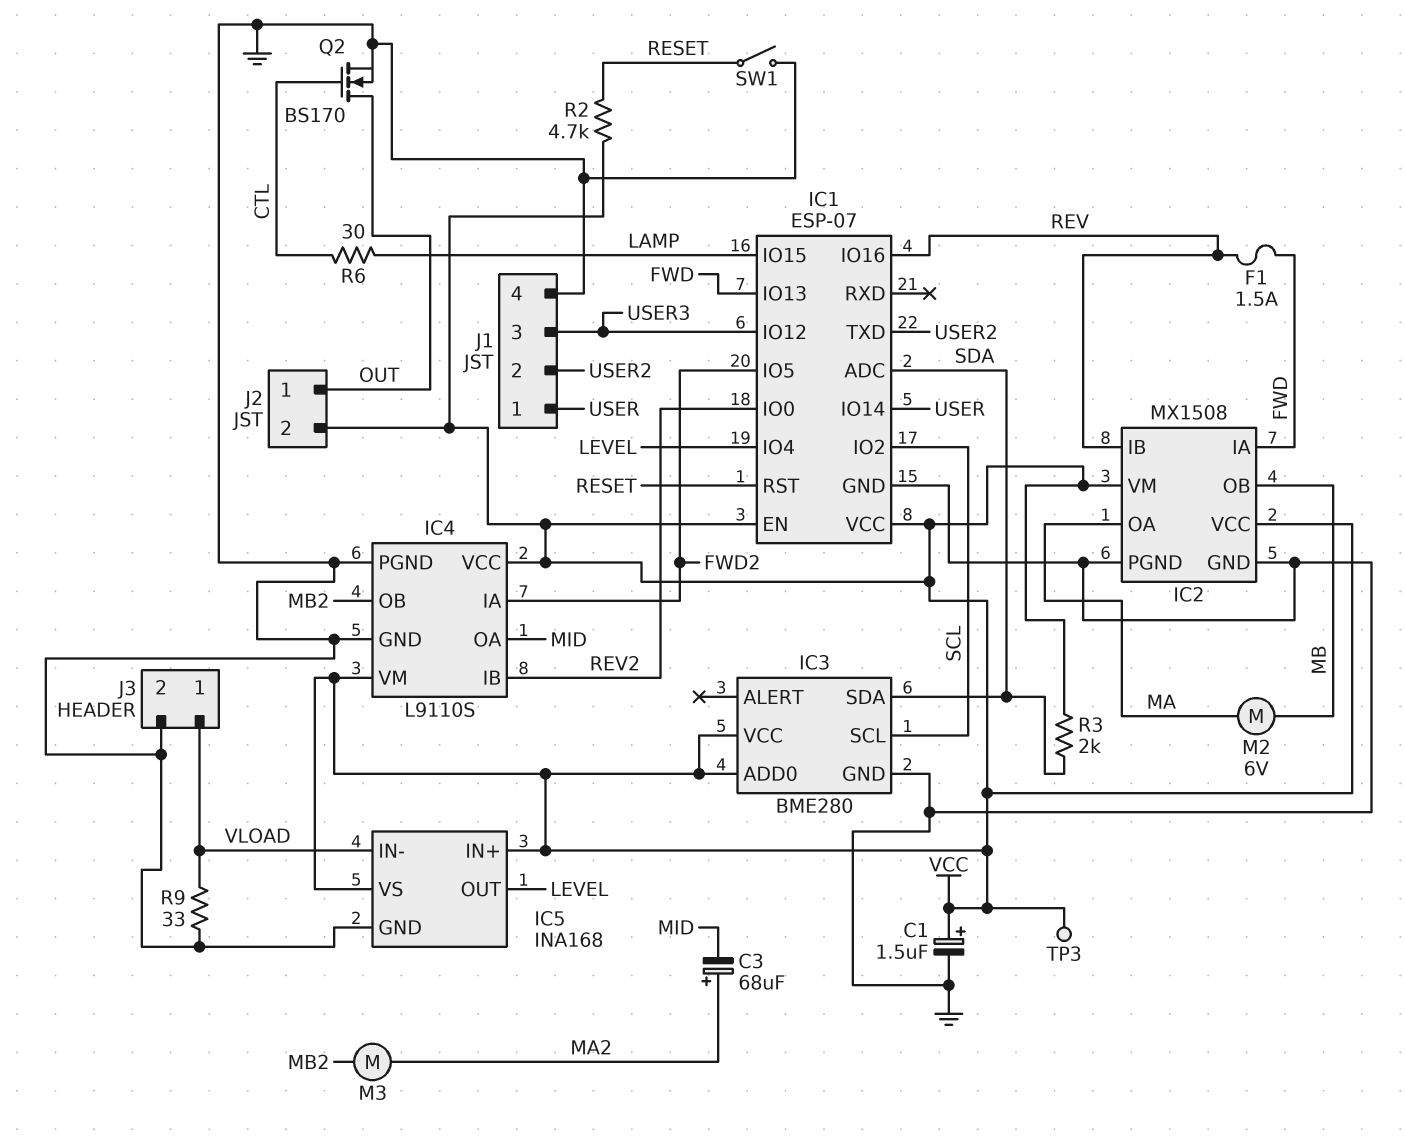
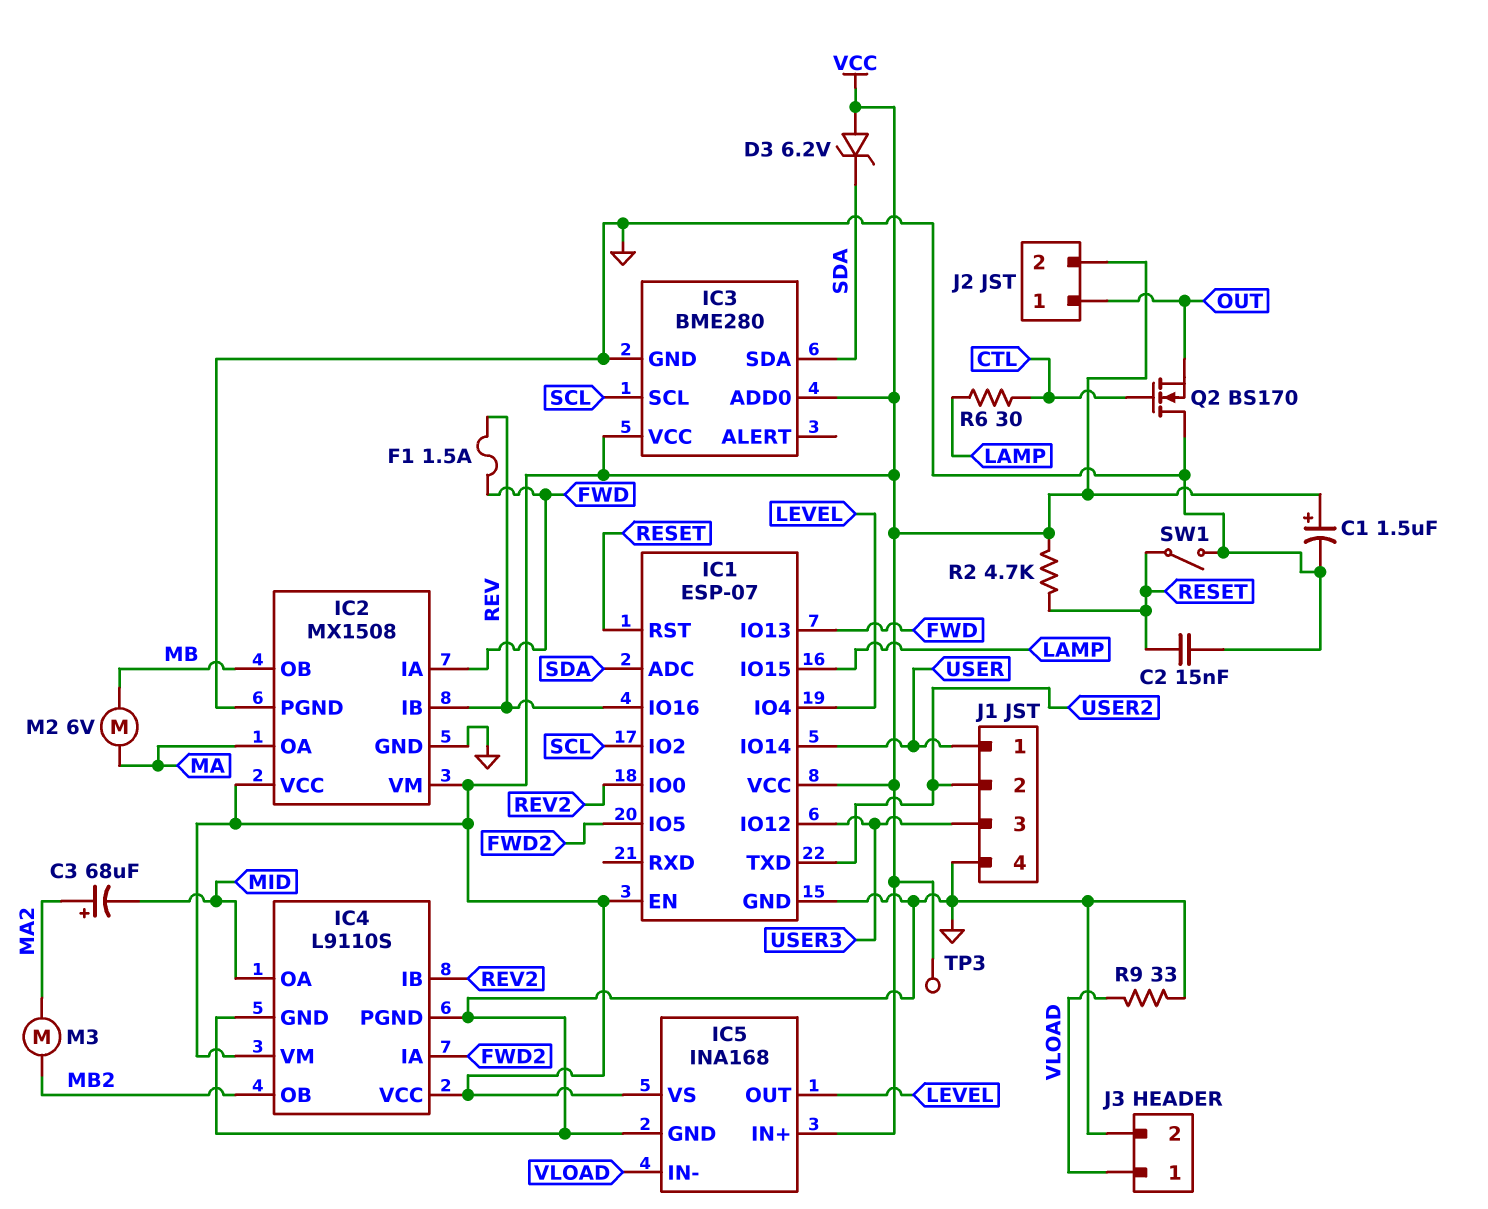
C2: none -> 15nF (GND, RESET)
D3: none -> zener 6.2V (A VCC, K SDA)
Q2: NMOS BS170 (G CTL, D OUT, S GND) -> NMOS BS170 (G CTL, D GND, S OUT)
R3: 2k (SDA, VCC) -> none

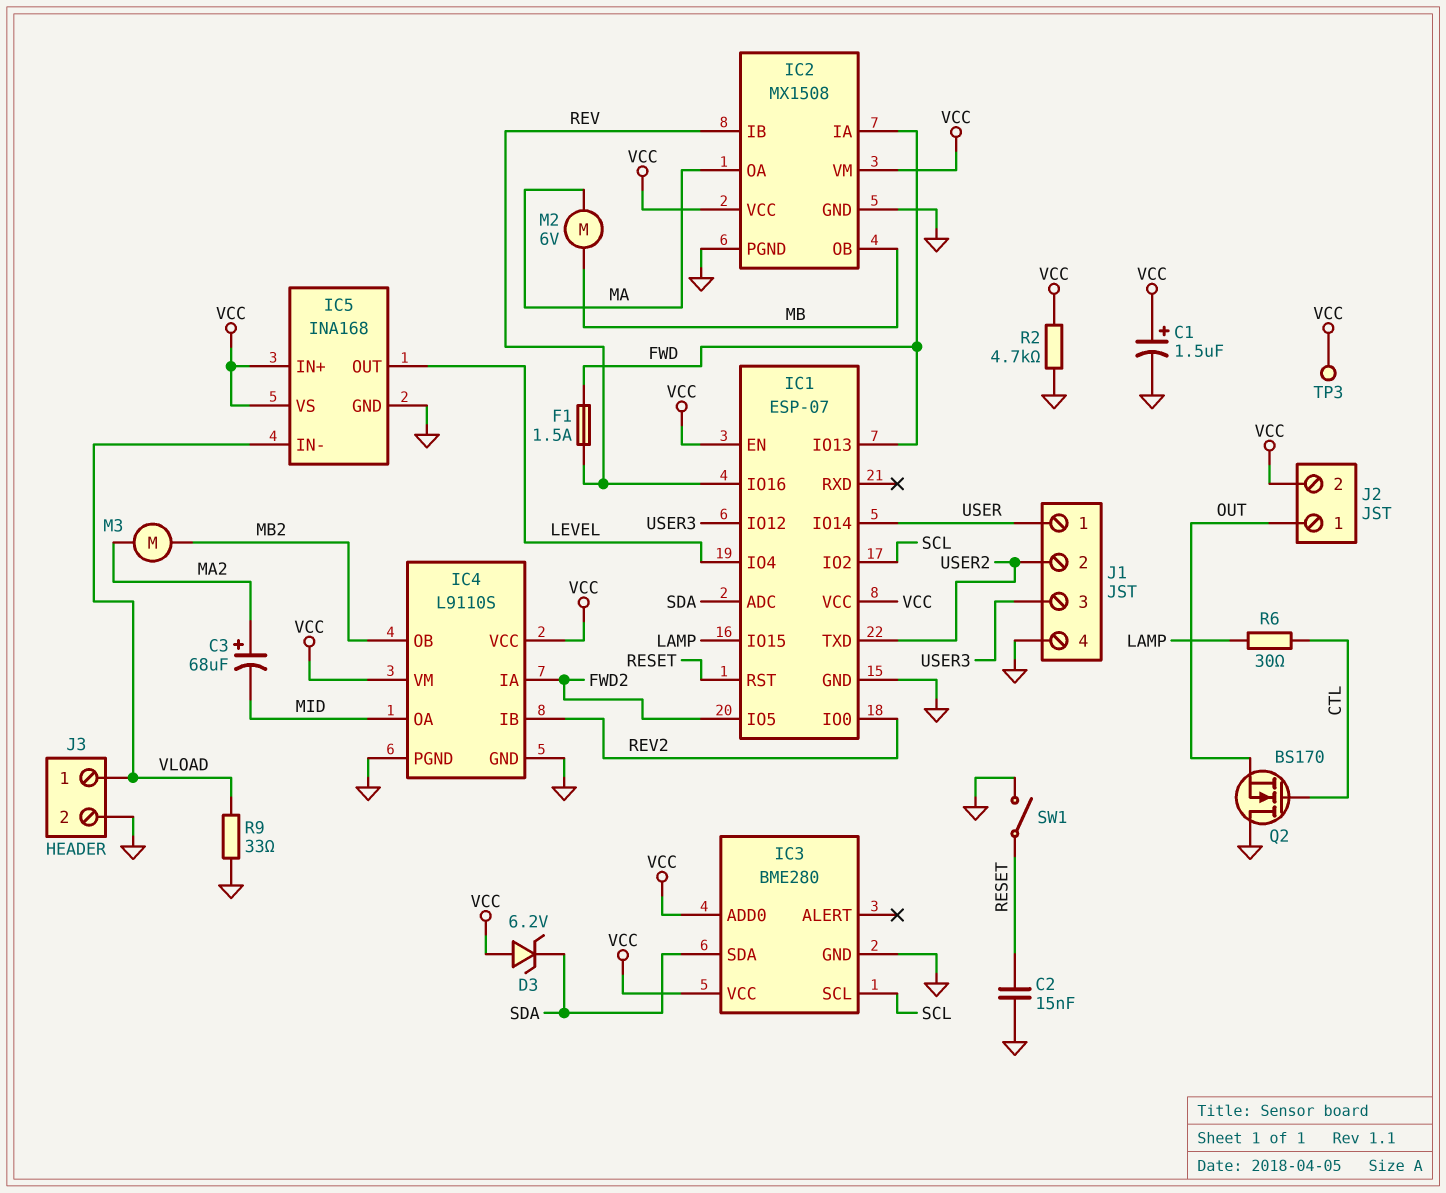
R2: 4.7k (RESET, VCC) -> 4.7k (GND, VCC)

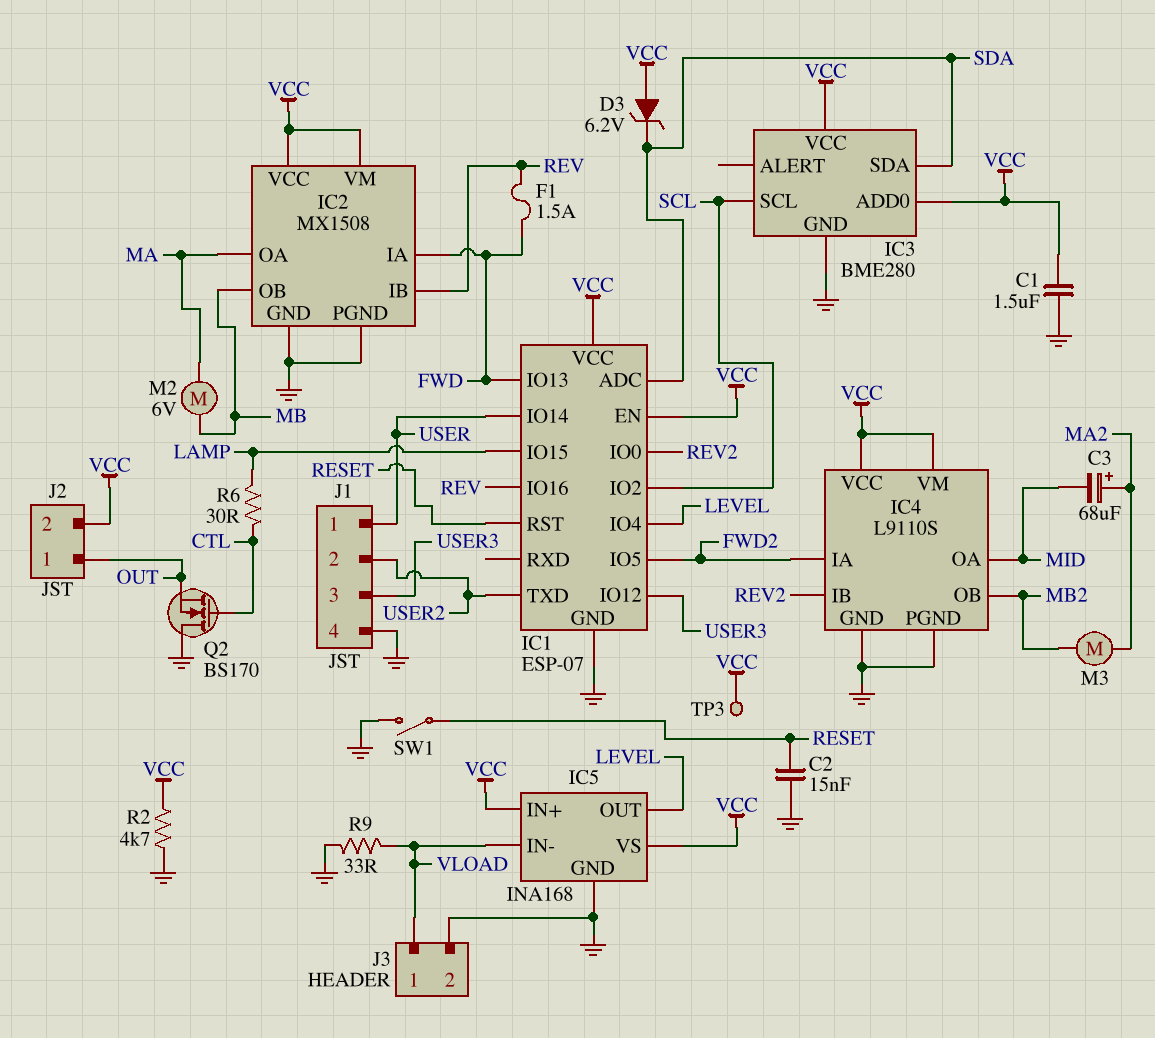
C1: 1.5uF (plus VCC, minus GND) -> 1.5uF (GND, VCC)

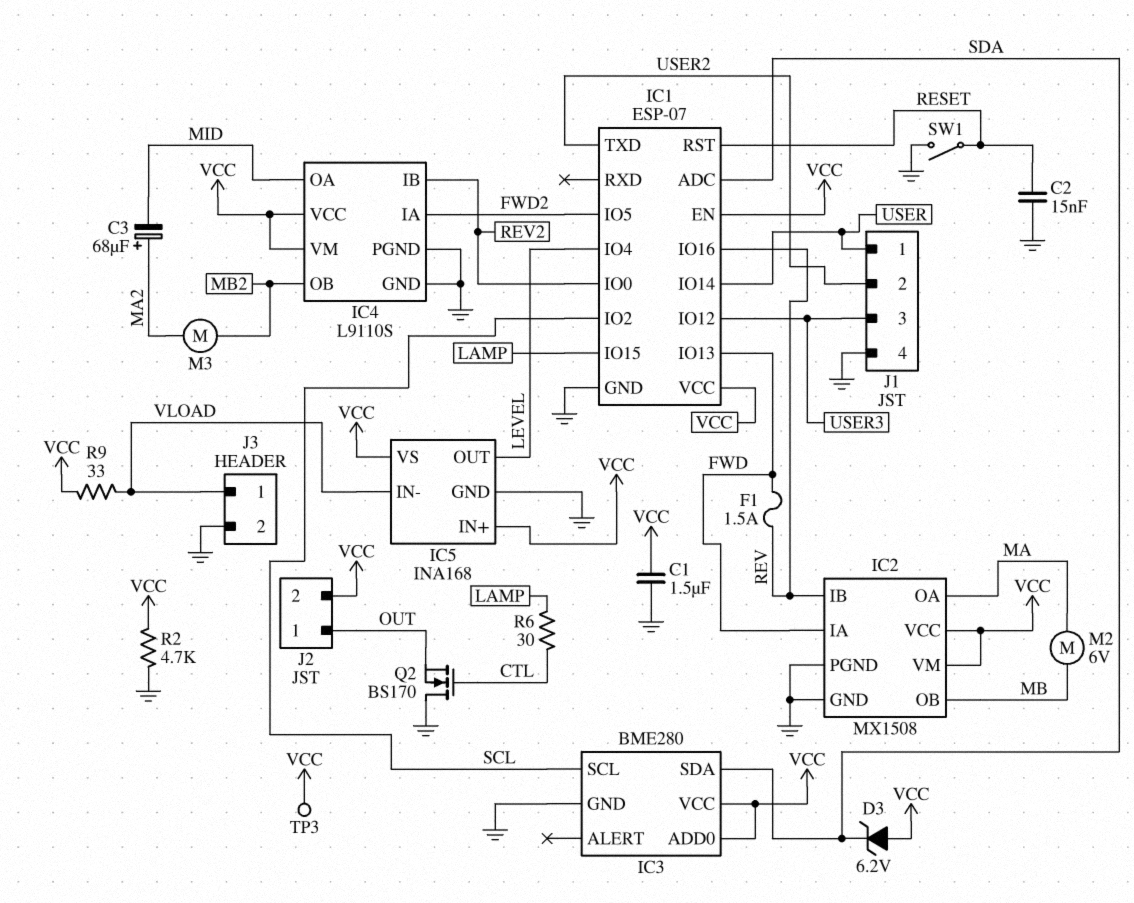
R9: 33 (GND, VLOAD) -> 33 (VCC, VLOAD)

